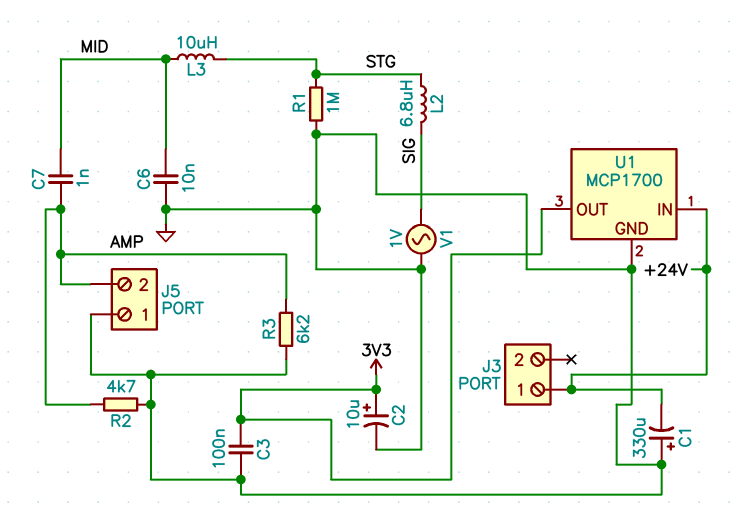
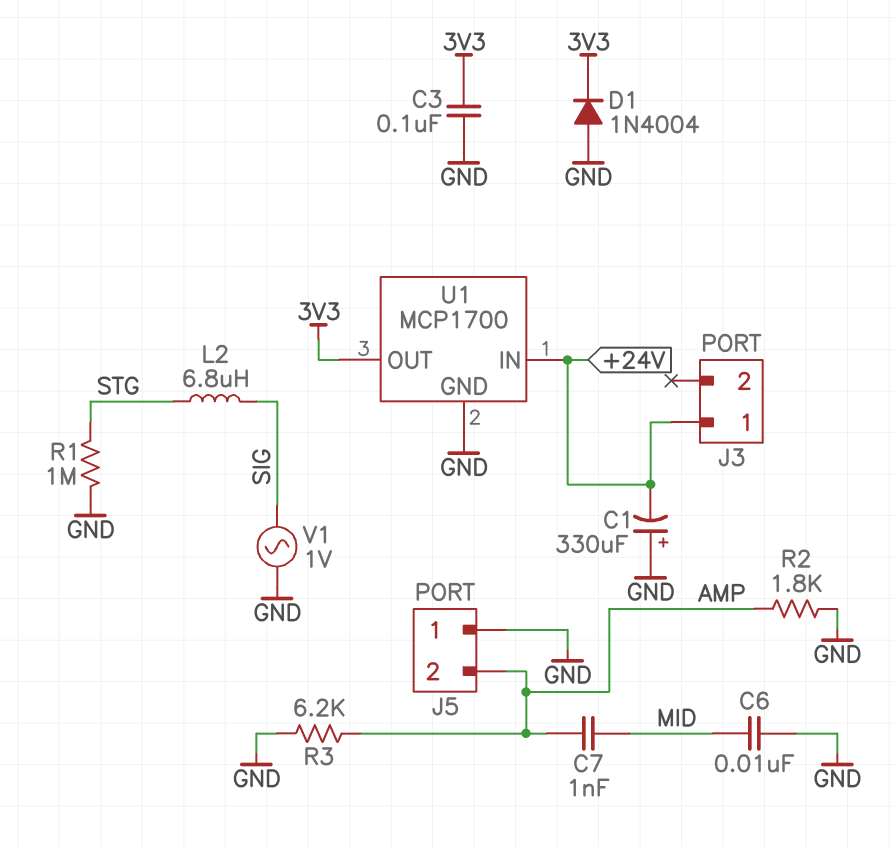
C2: 10uF (plus 3V3, minus GND) -> none
D1: none -> diode 1N4004 (A GND, K 3V3)
L3: 10uH (MID, STG) -> none
R2: 4.7k (AMP, GND) -> 1.8k (AMP, GND)

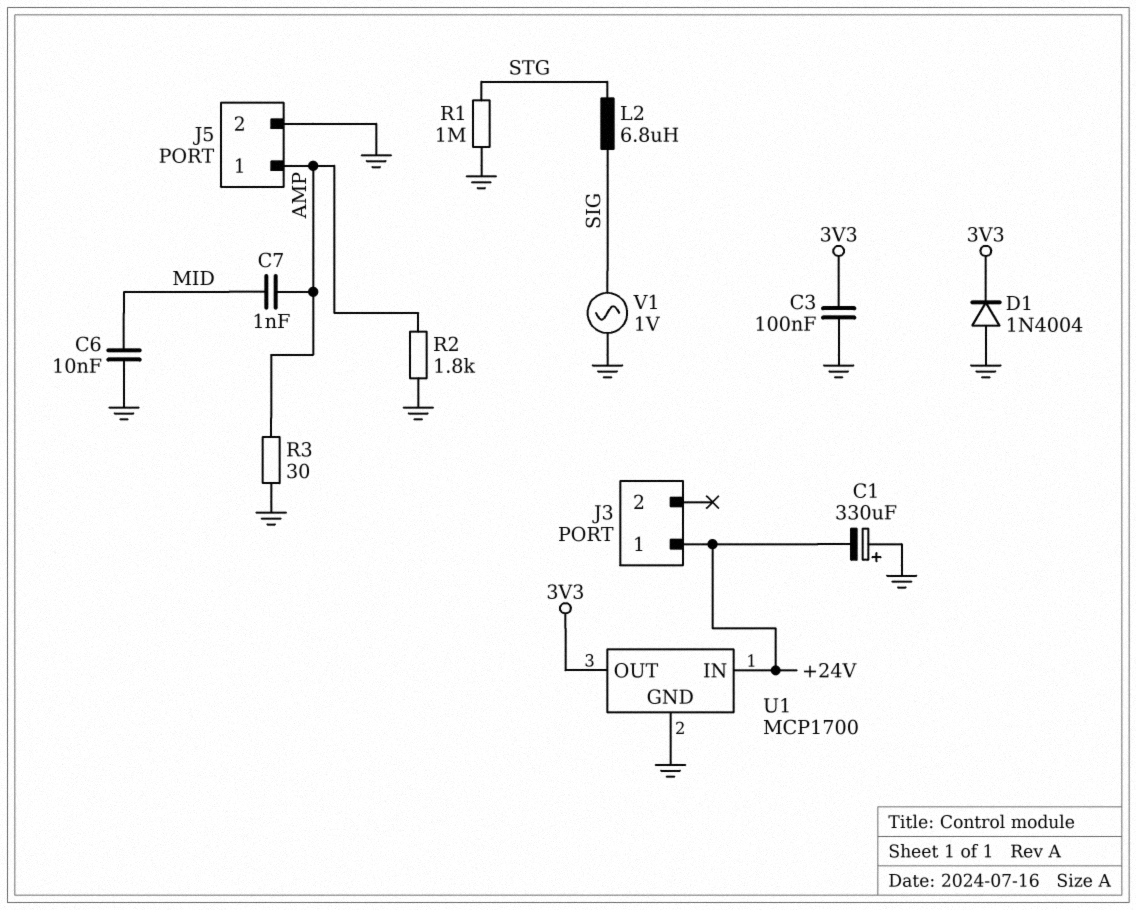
J5 pin 1: GND -> AMP
J5 pin 2: AMP -> GND
R3: 6.2k (AMP, GND) -> 30 (AMP, GND)

